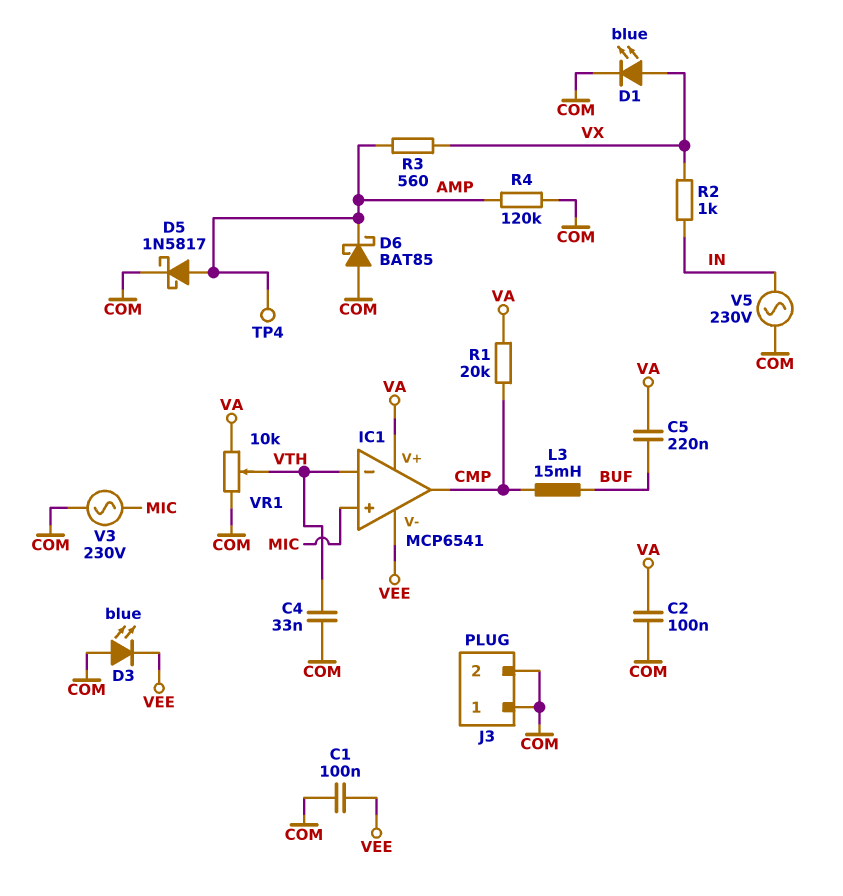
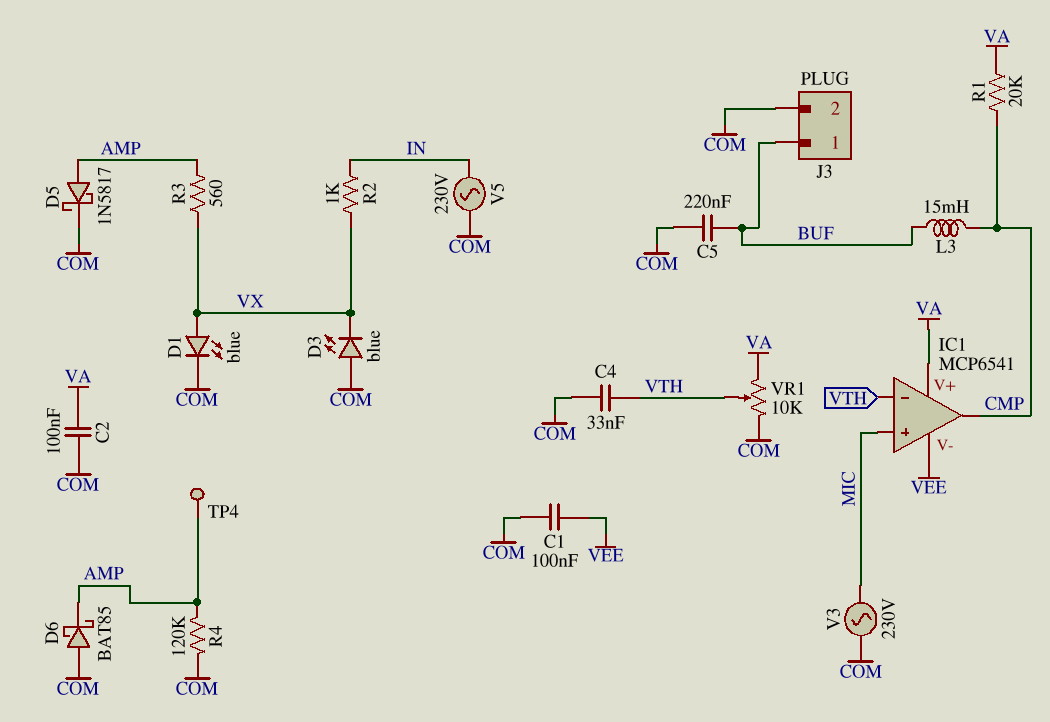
C5: 220nF (BUF, VA) -> 220nF (BUF, COM)
D3: LED blue (A COM, K VEE) -> LED blue (A COM, K VX)
J3 pin 1: COM -> BUF

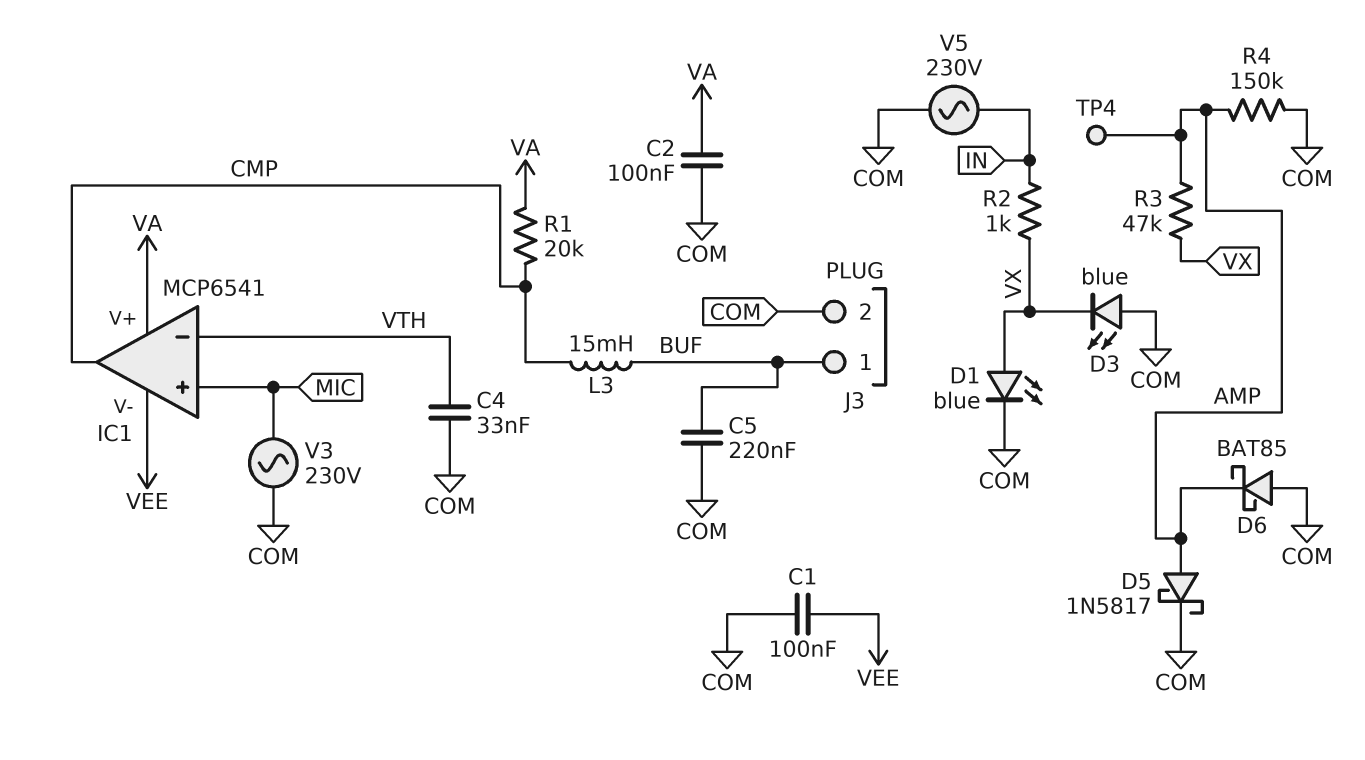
R3: 560 (AMP, VX) -> 47k (AMP, VX)
R4: 120k (AMP, COM) -> 150k (AMP, COM)
VR1: 10k (COM, VA, wiper VTH) -> none

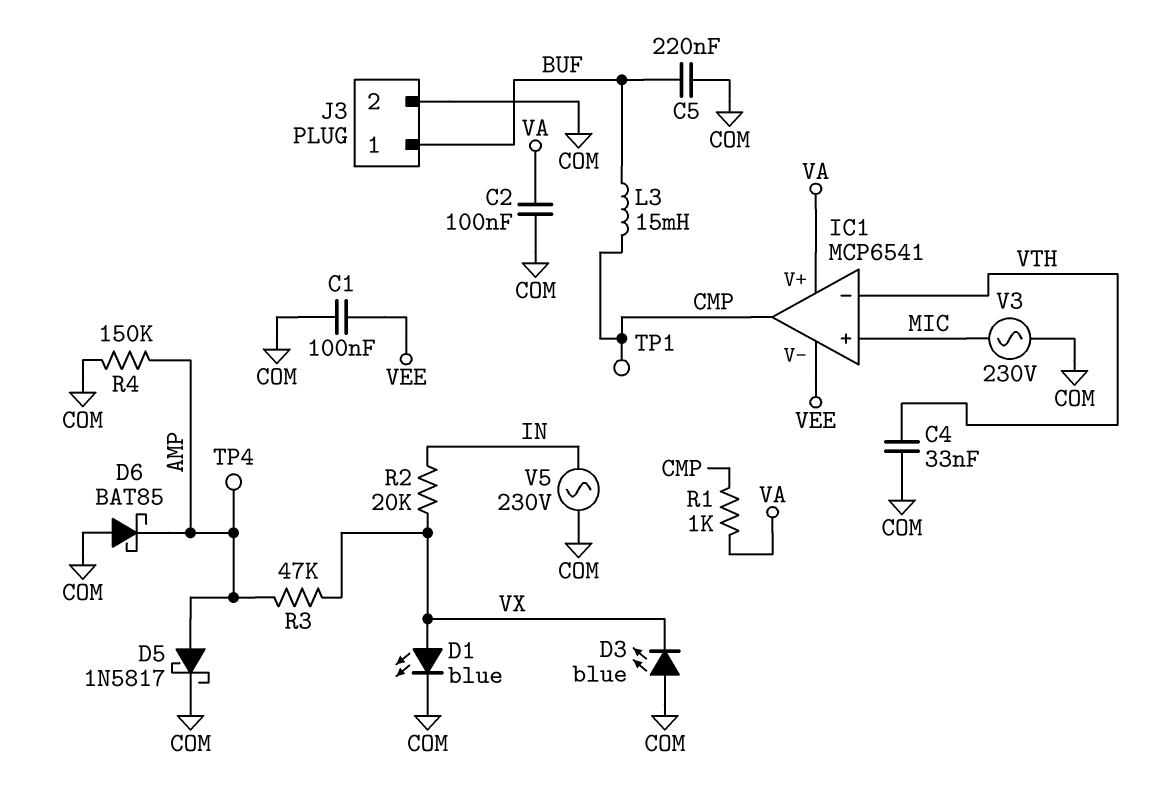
R1: 20k (CMP, VA) -> 1k (CMP, VA)
R2: 1k (IN, VX) -> 20k (IN, VX)
TP1: none -> test point (CMP)

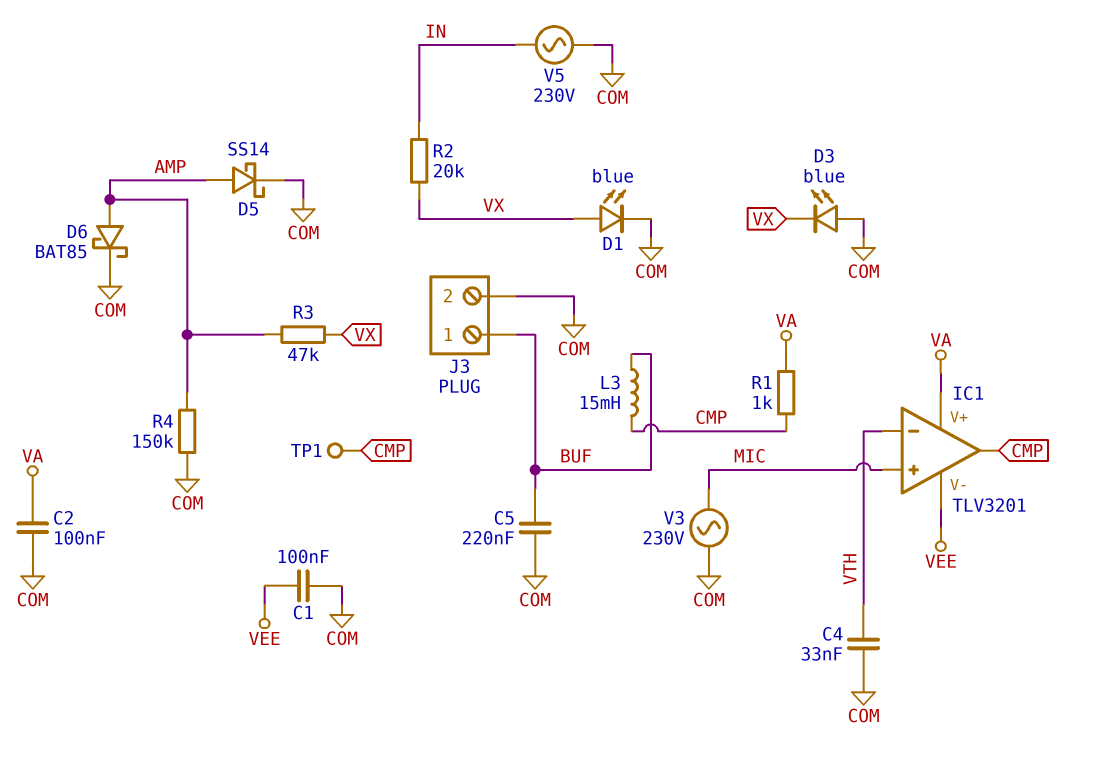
D5: schottky 1N5817 (A AMP, K COM) -> schottky SS14 (A AMP, K COM)
D6: schottky BAT85 (A COM, K AMP) -> schottky BAT85 (A AMP, K COM)
IC1: MCP6541 -> TLV3201
TP4: test point (AMP) -> none

